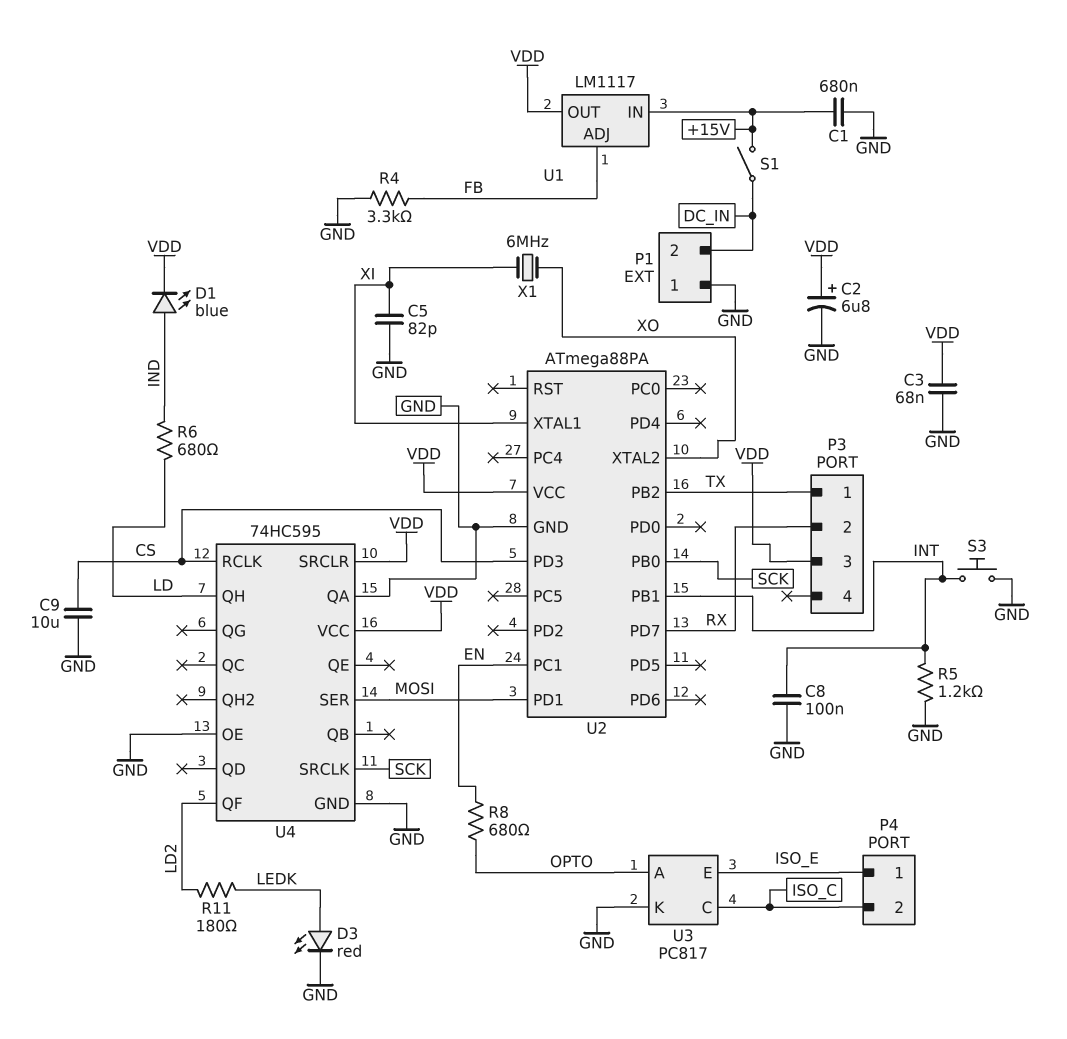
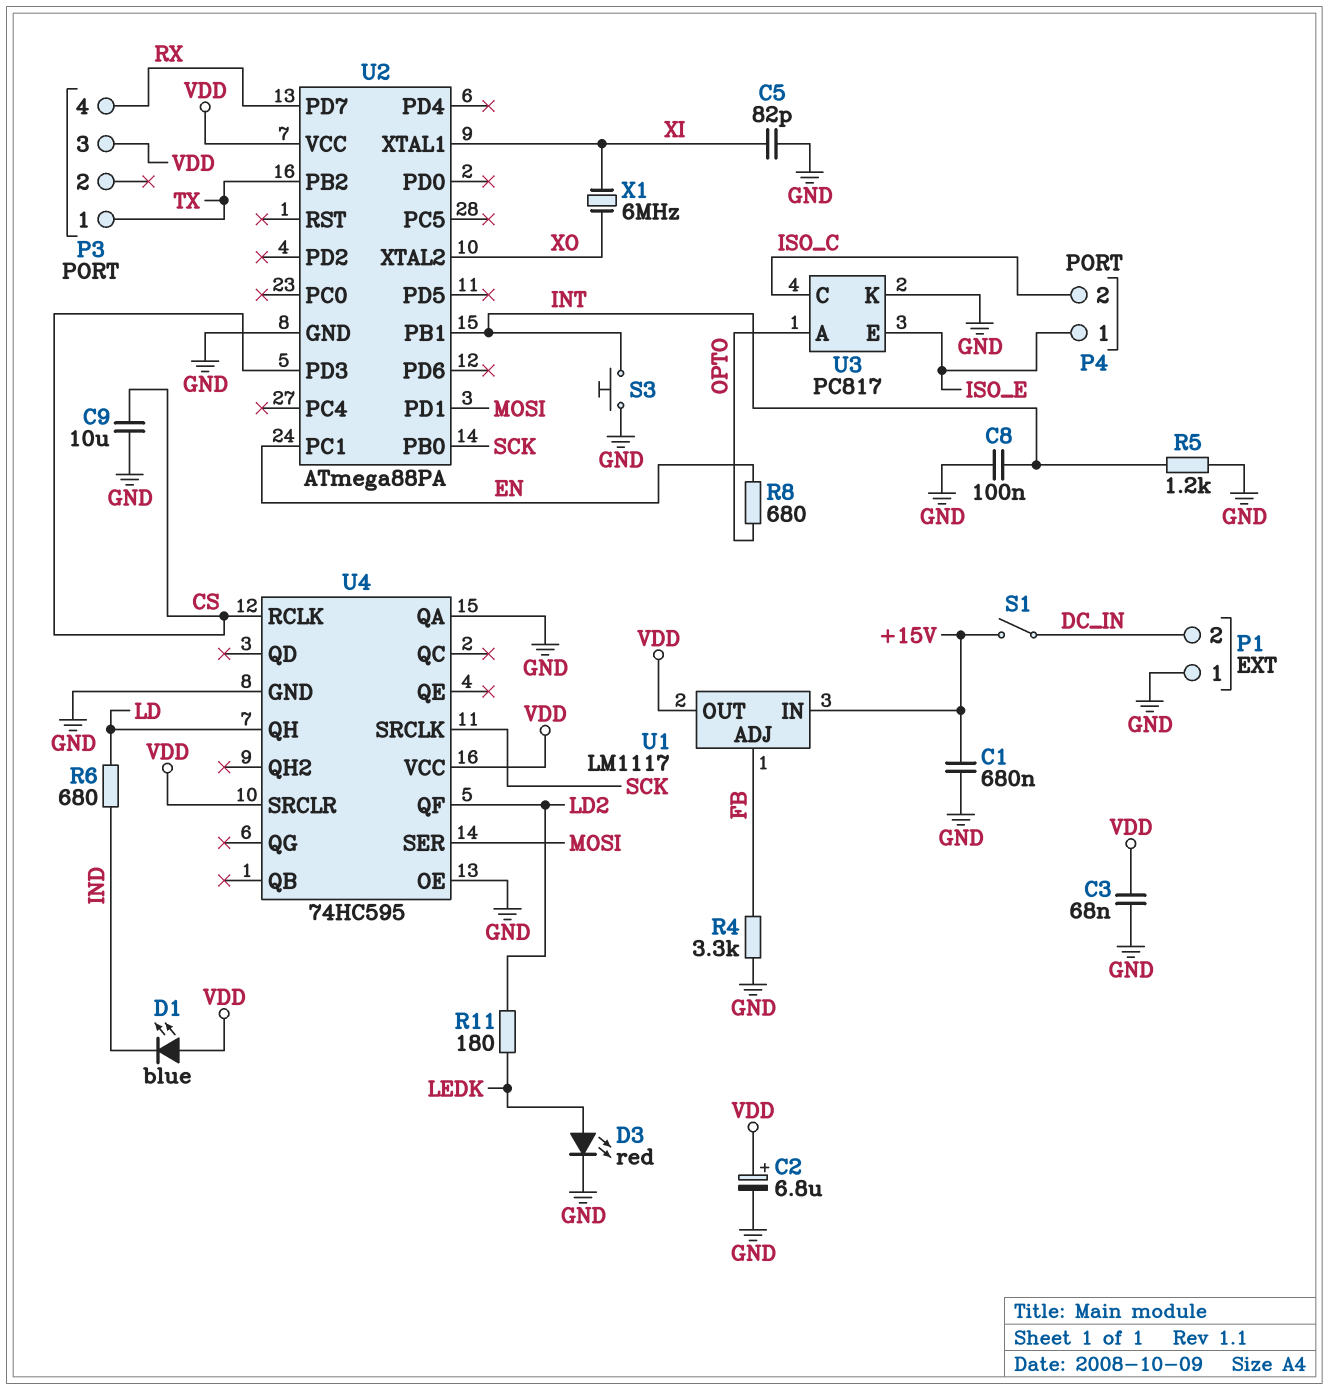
D1: LED blue (A IND, K VDD) -> LED blue (A VDD, K IND)
P3 pin 2: RX -> none
P3 pin 4: none -> RX

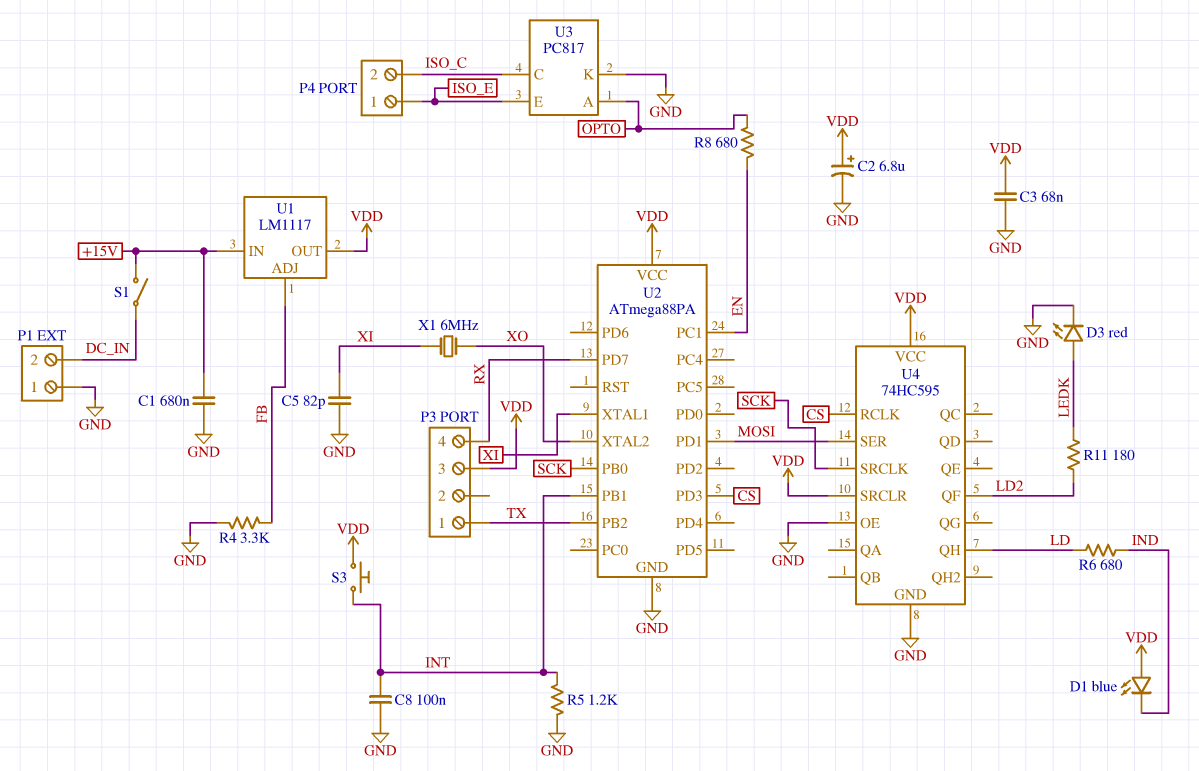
C9: 10uF (CS, GND) -> none
S3: button (GND, INT) -> button (INT, VDD)
U4 pin QA: GND -> none

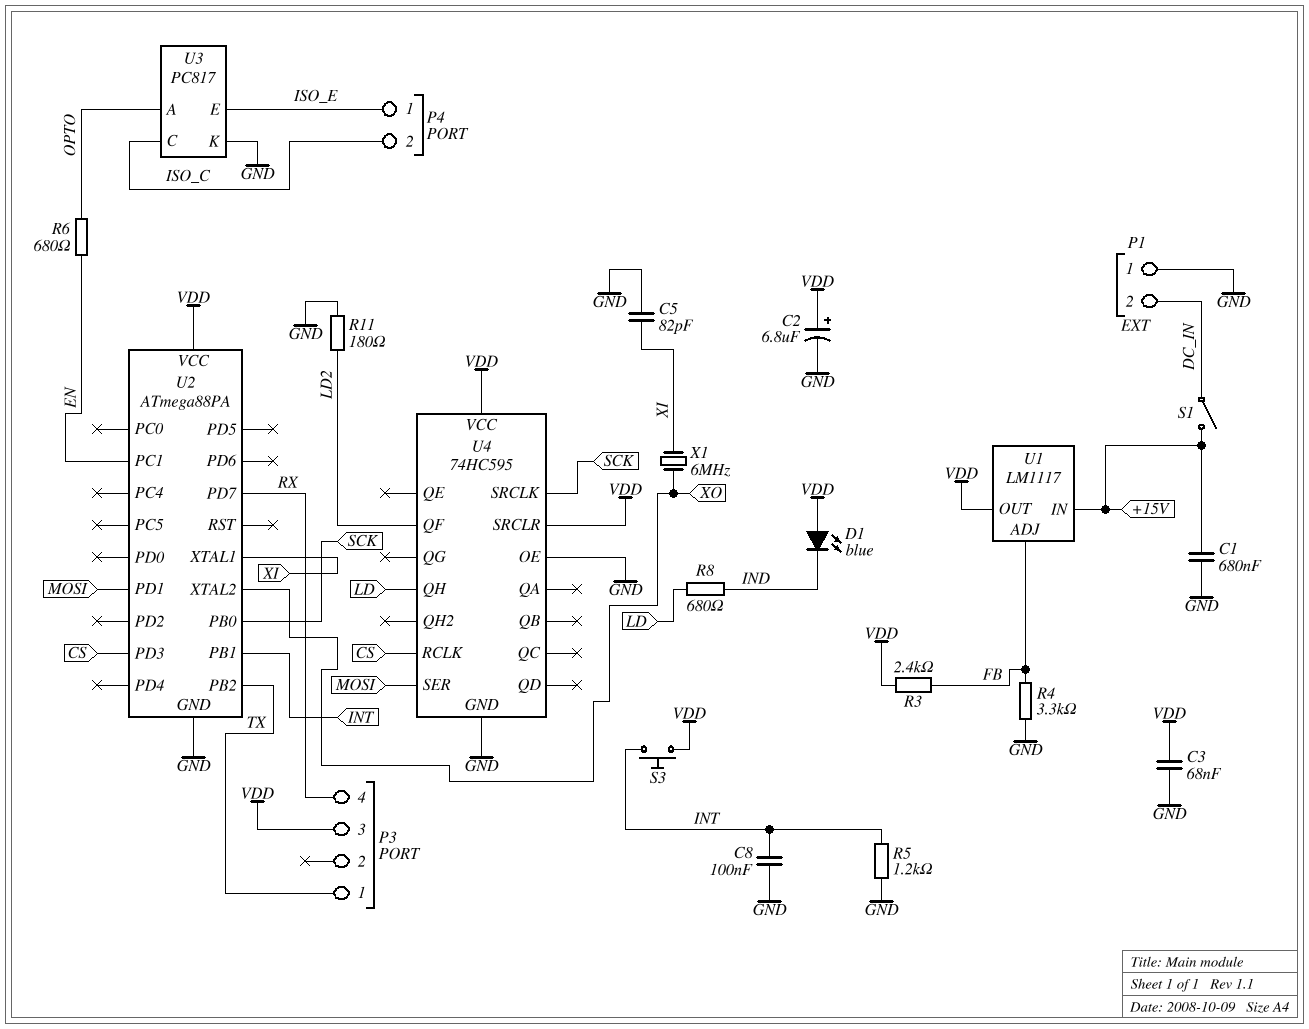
D3: LED red (A LEDK, K GND) -> none
R3: none -> 2.4k (FB, VDD)
R6: 680 (IND, LD) -> 680 (EN, OPTO)
R8: 680 (EN, OPTO) -> 680 (IND, LD)
R11: 180 (LD2, LEDK) -> 180 (GND, LD2)

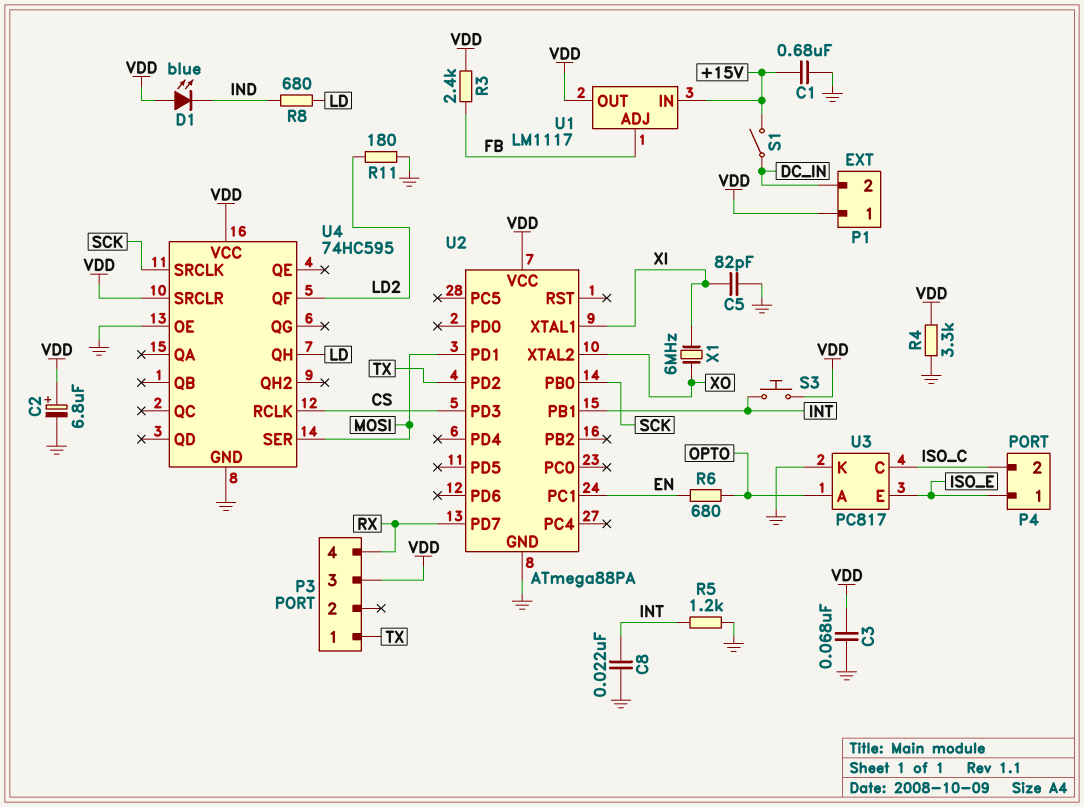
C8: 100nF (GND, INT) -> 22nF (GND, INT)
P1 pin 1: GND -> VDD
R4: 3.3k (FB, GND) -> 3.3k (GND, VDD)
U2 pin PB2: TX -> none
U2 pin PD2: none -> TX

